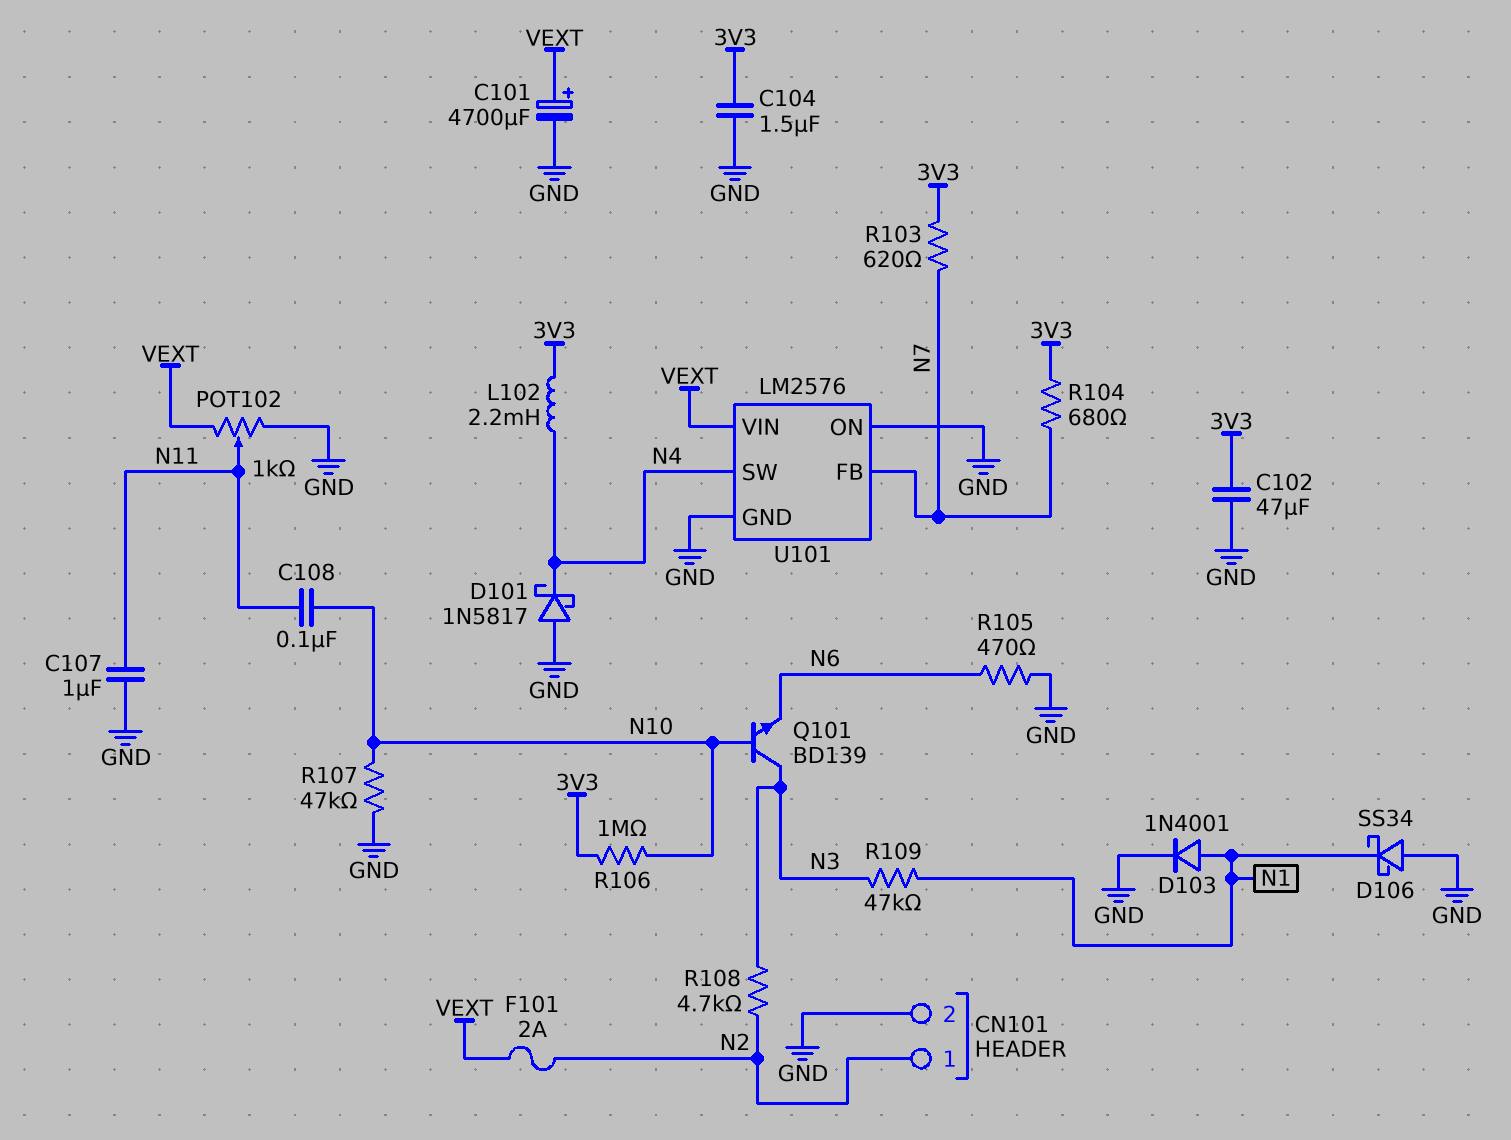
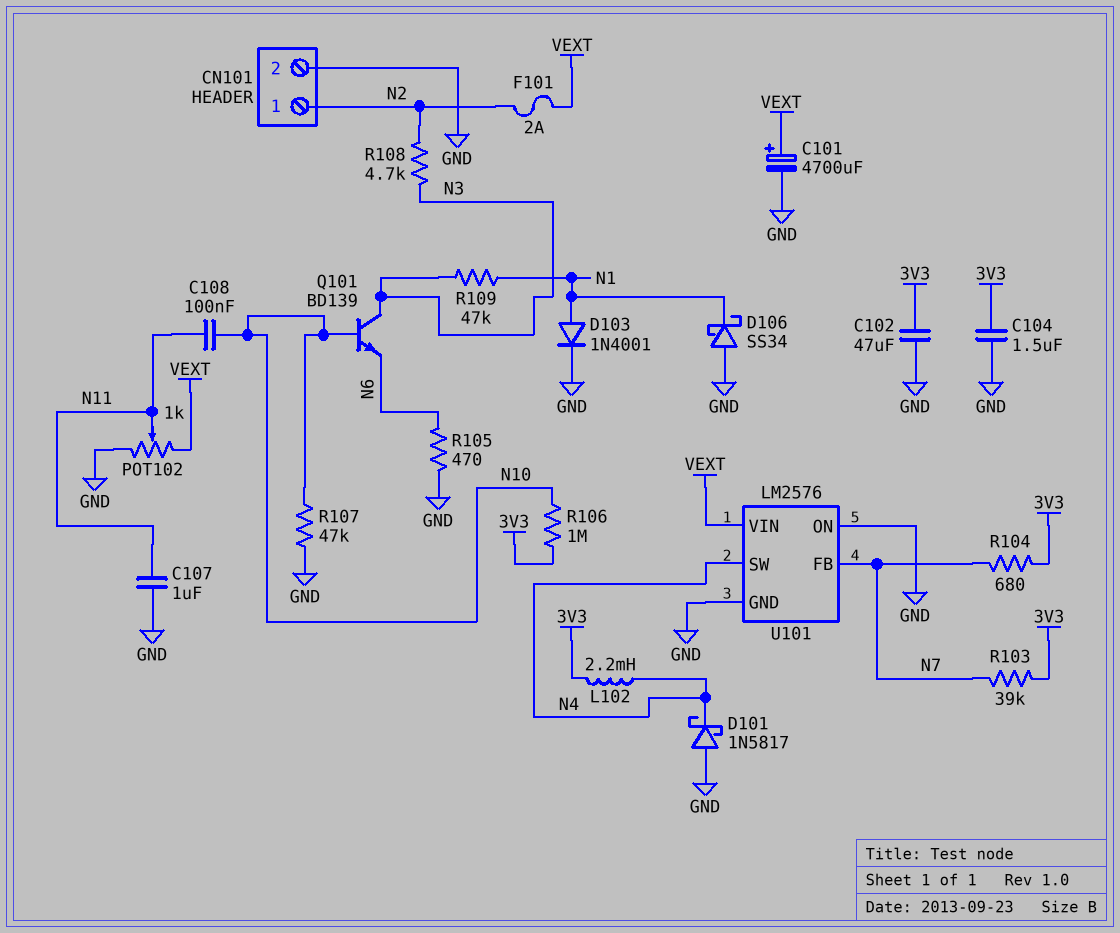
R103: 620 (3V3, N7) -> 39k (3V3, N7)

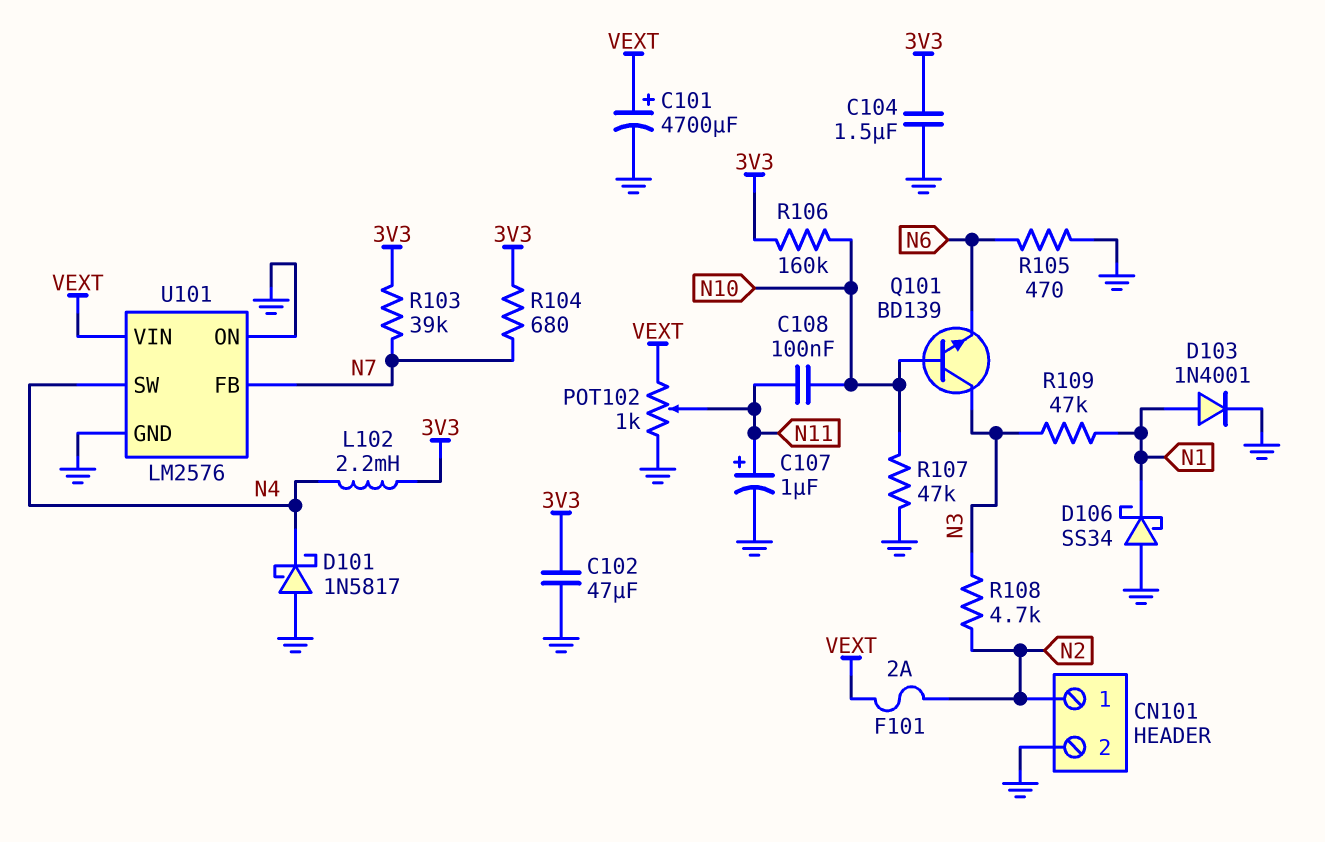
C107: 1uF (GND, N11) -> 1uF (plus N11, minus GND)
R106: 1M (3V3, N10) -> 160k (3V3, N10)

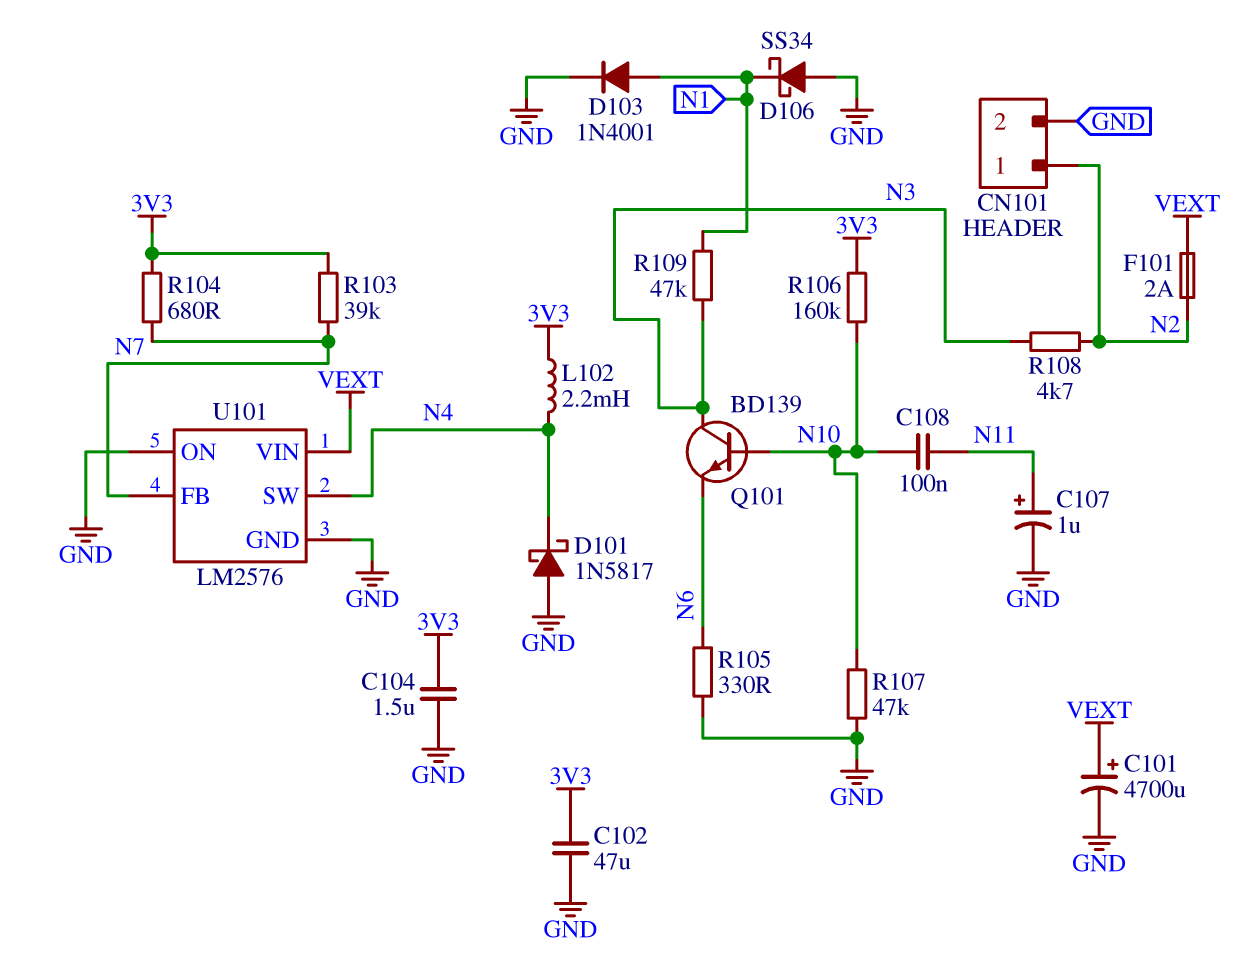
POT102: 1k (GND, VEXT, wiper N11) -> none
R105: 470 (GND, N6) -> 330 (GND, N6)

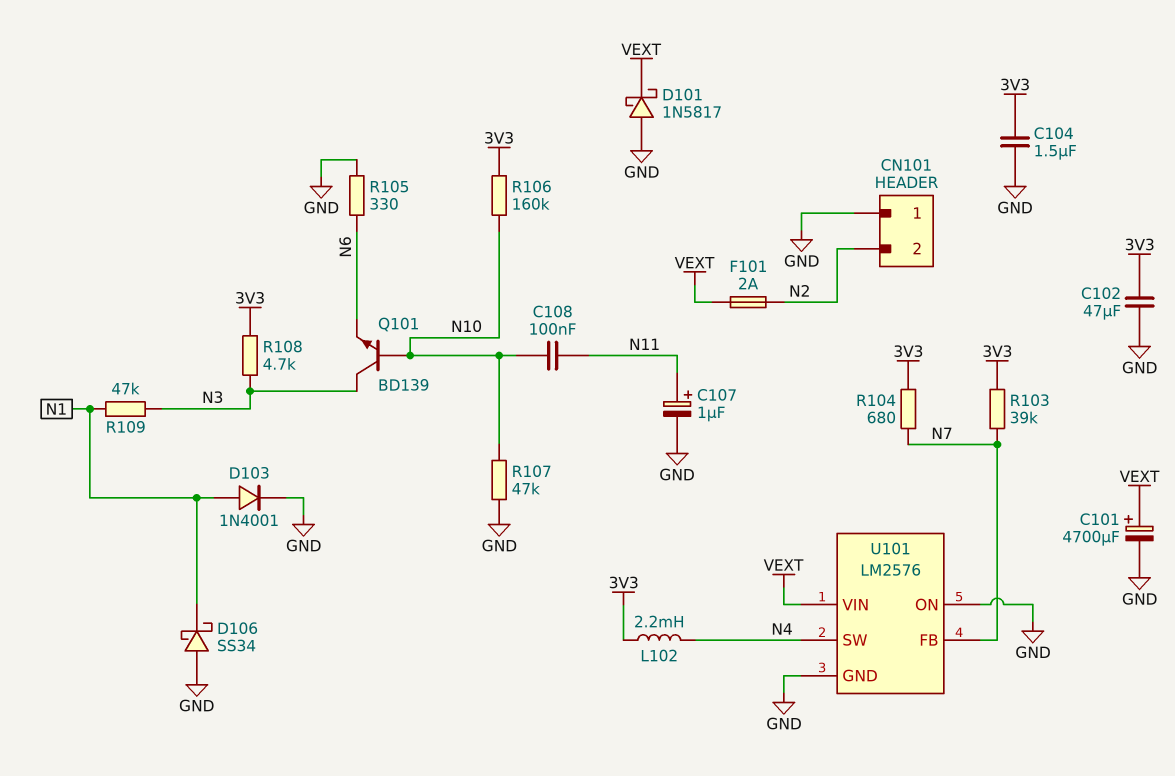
CN101 pin 1: N2 -> GND
CN101 pin 2: GND -> N2
D101: schottky 1N5817 (A GND, K N4) -> schottky 1N5817 (A GND, K VEXT)
R108: 4.7k (N2, N3) -> 4.7k (3V3, N3)

